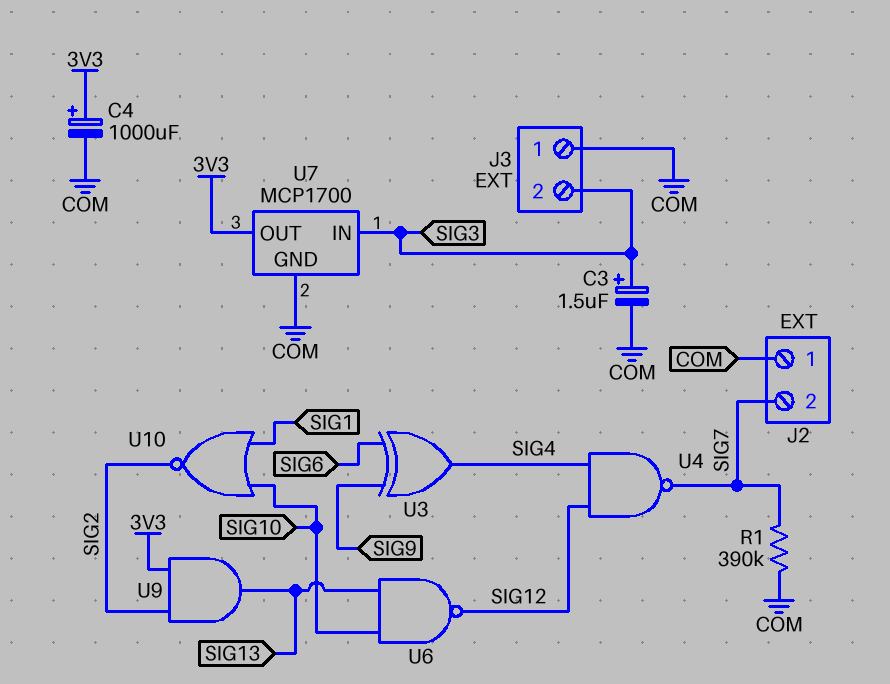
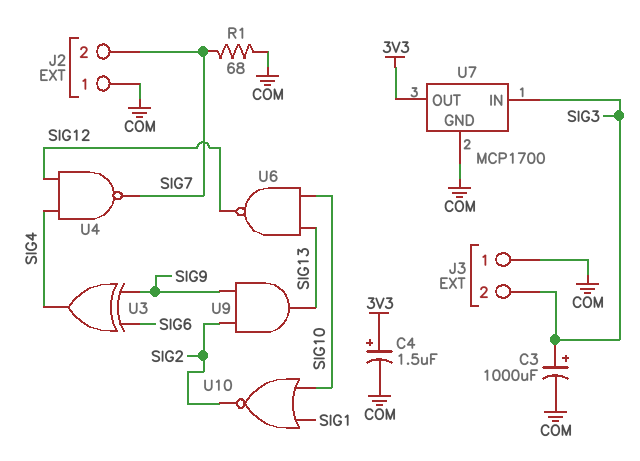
C3: 1.5uF (plus SIG3, minus COM) -> 1000uF (plus SIG3, minus COM)
C4: 1000uF (plus 3V3, minus COM) -> 1.5uF (plus 3V3, minus COM)
R1: 390k (COM, SIG7) -> 68 (COM, SIG7)
U9: AND (in 3V3, in SIG2, out SIG13) -> AND (in SIG2, in SIG9, out SIG13)

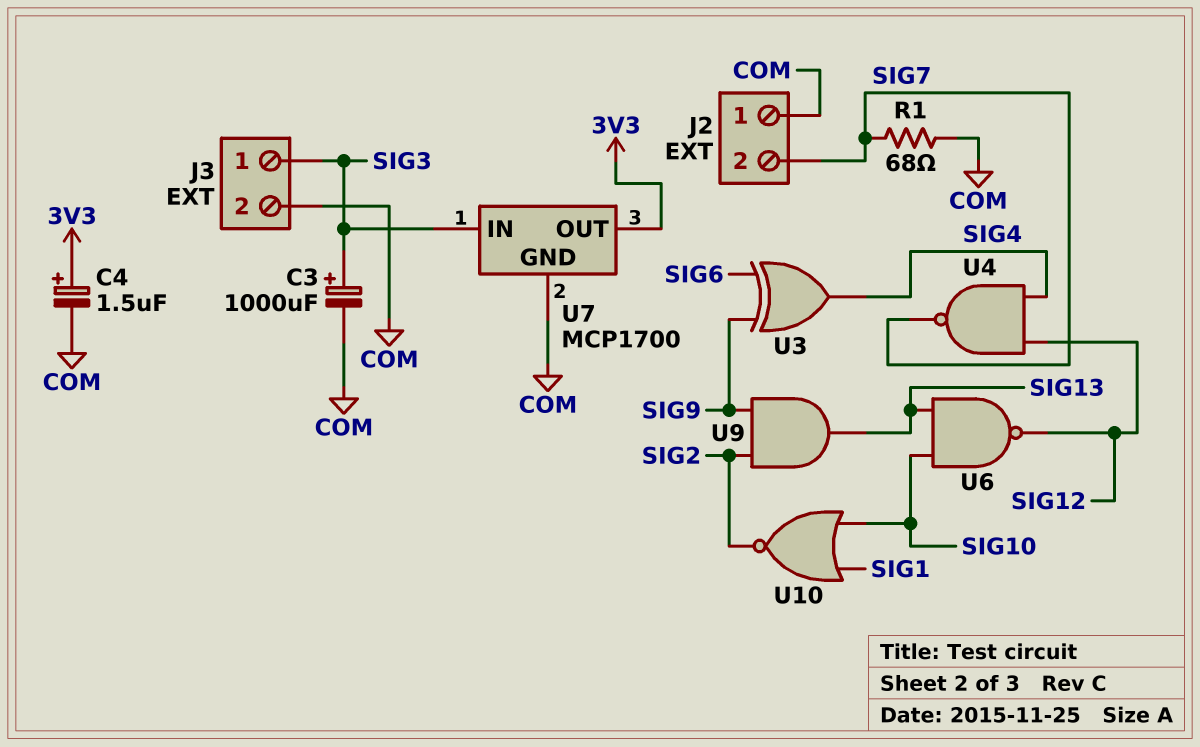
J3 pin 1: COM -> SIG3
J3 pin 2: SIG3 -> COM

